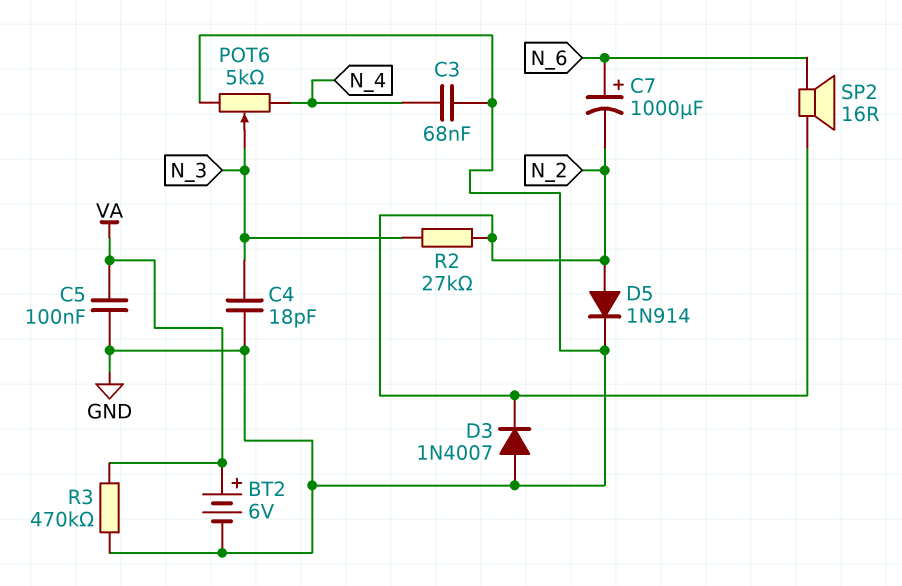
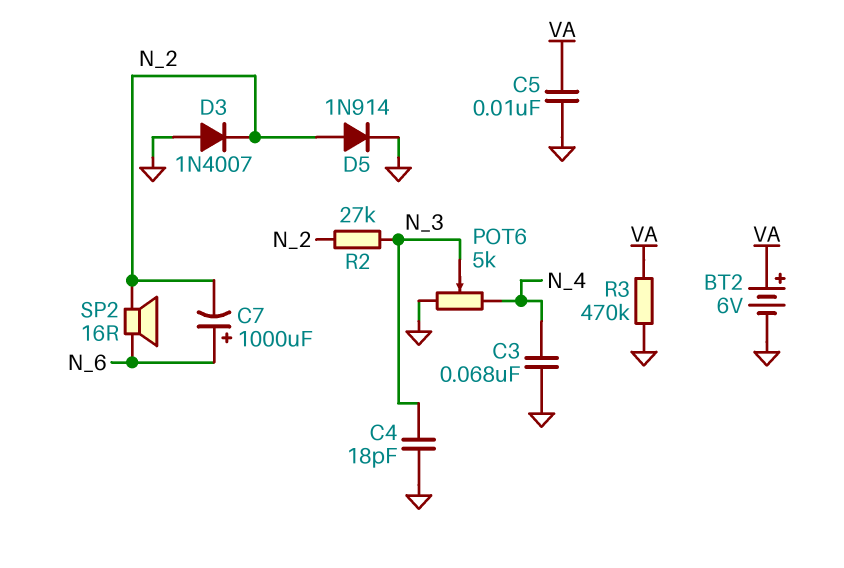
C5: 100nF (GND, VA) -> 10nF (GND, VA)

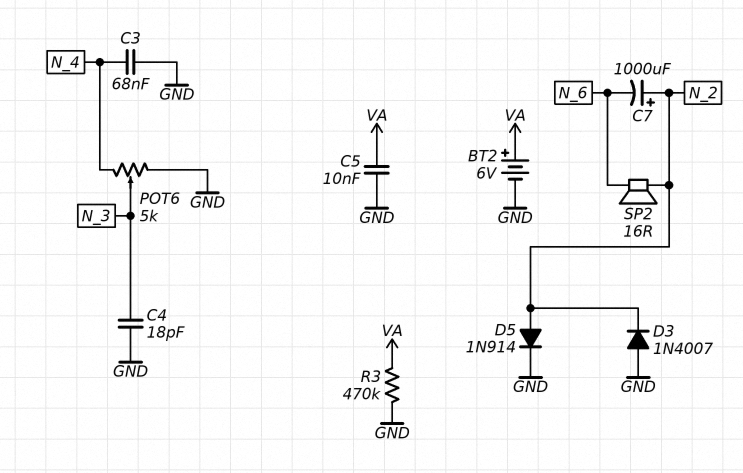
C7: 1000uF (plus N_6, minus N_2) -> 1000uF (plus N_2, minus N_6)
R2: 27k (N_2, N_3) -> none

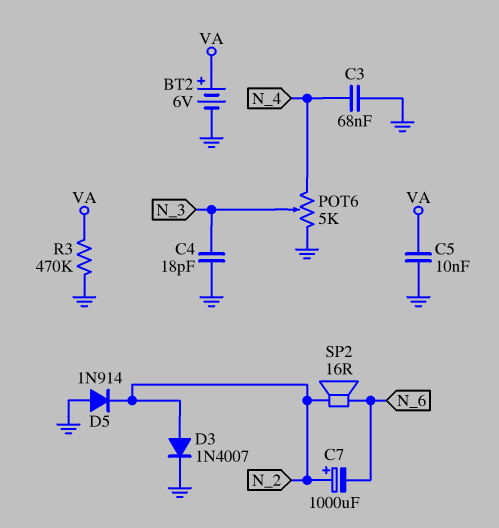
D3: diode 1N4007 (A GND, K N_2) -> diode 1N4007 (A N_2, K GND)
D5: diode 1N914 (A N_2, K GND) -> diode 1N914 (A GND, K N_2)

